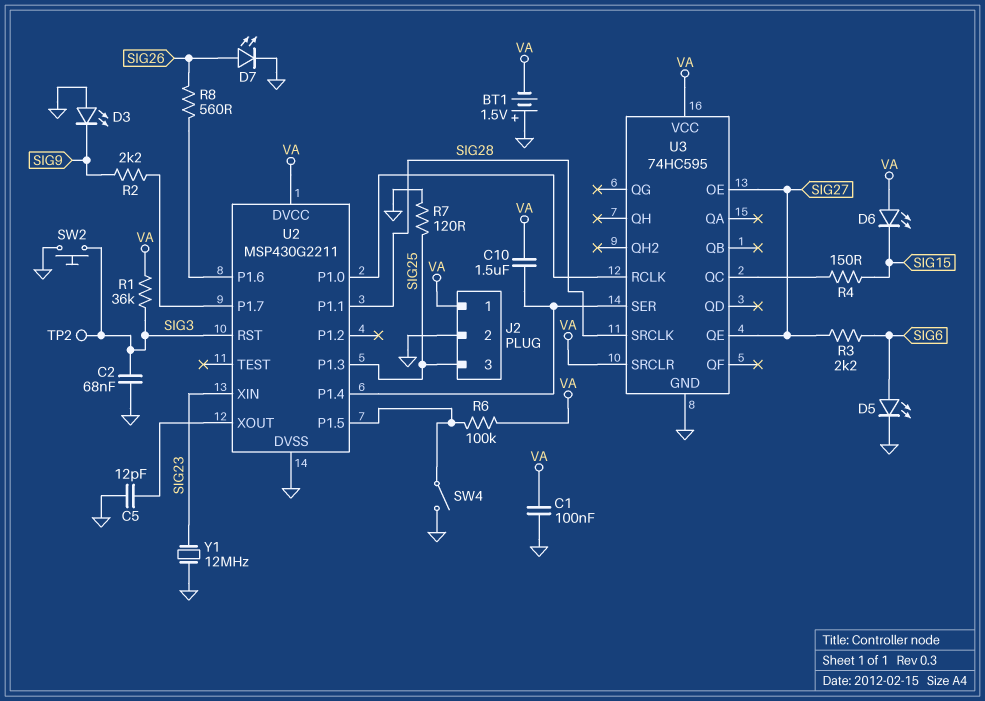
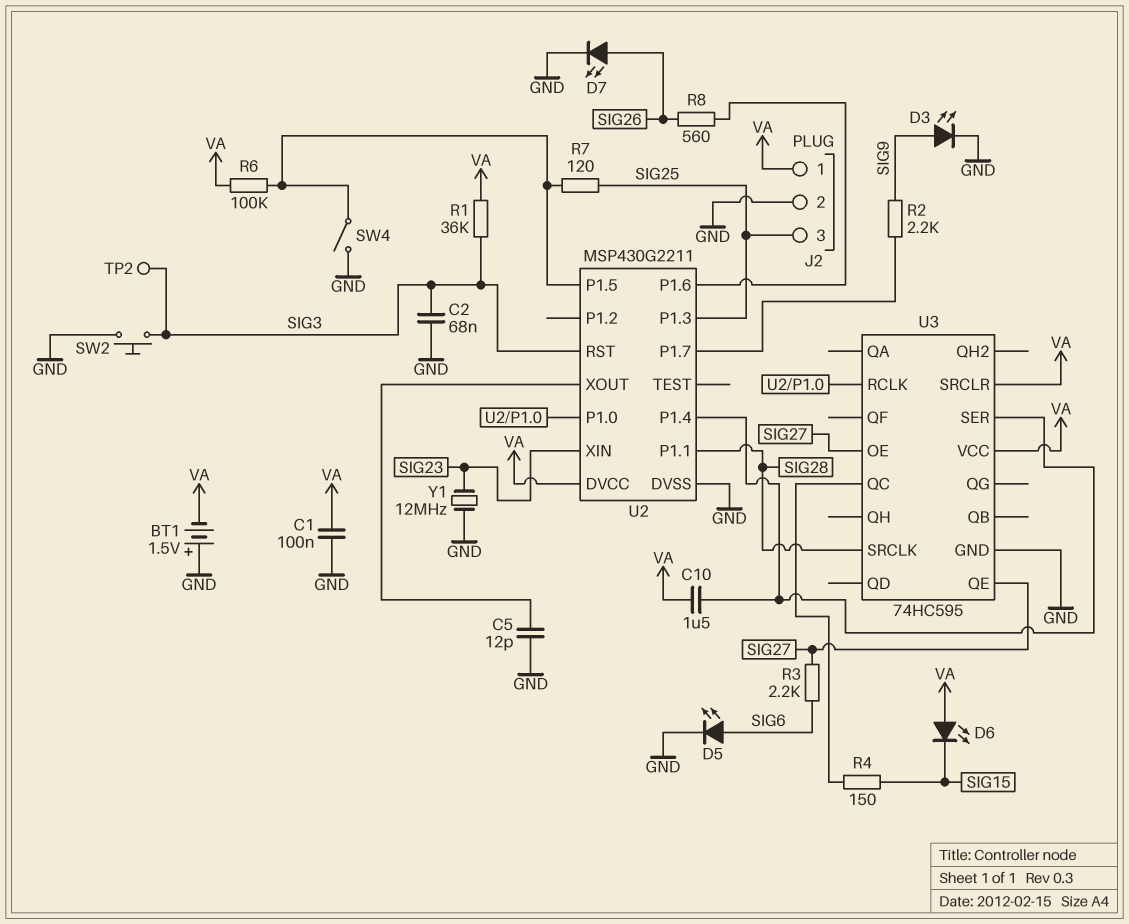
D3: LED (A GND, K SIG9) -> LED (A SIG9, K GND)
R7: 120 (GND, SIG25) -> 120 (SIG25, U2/P1.5)

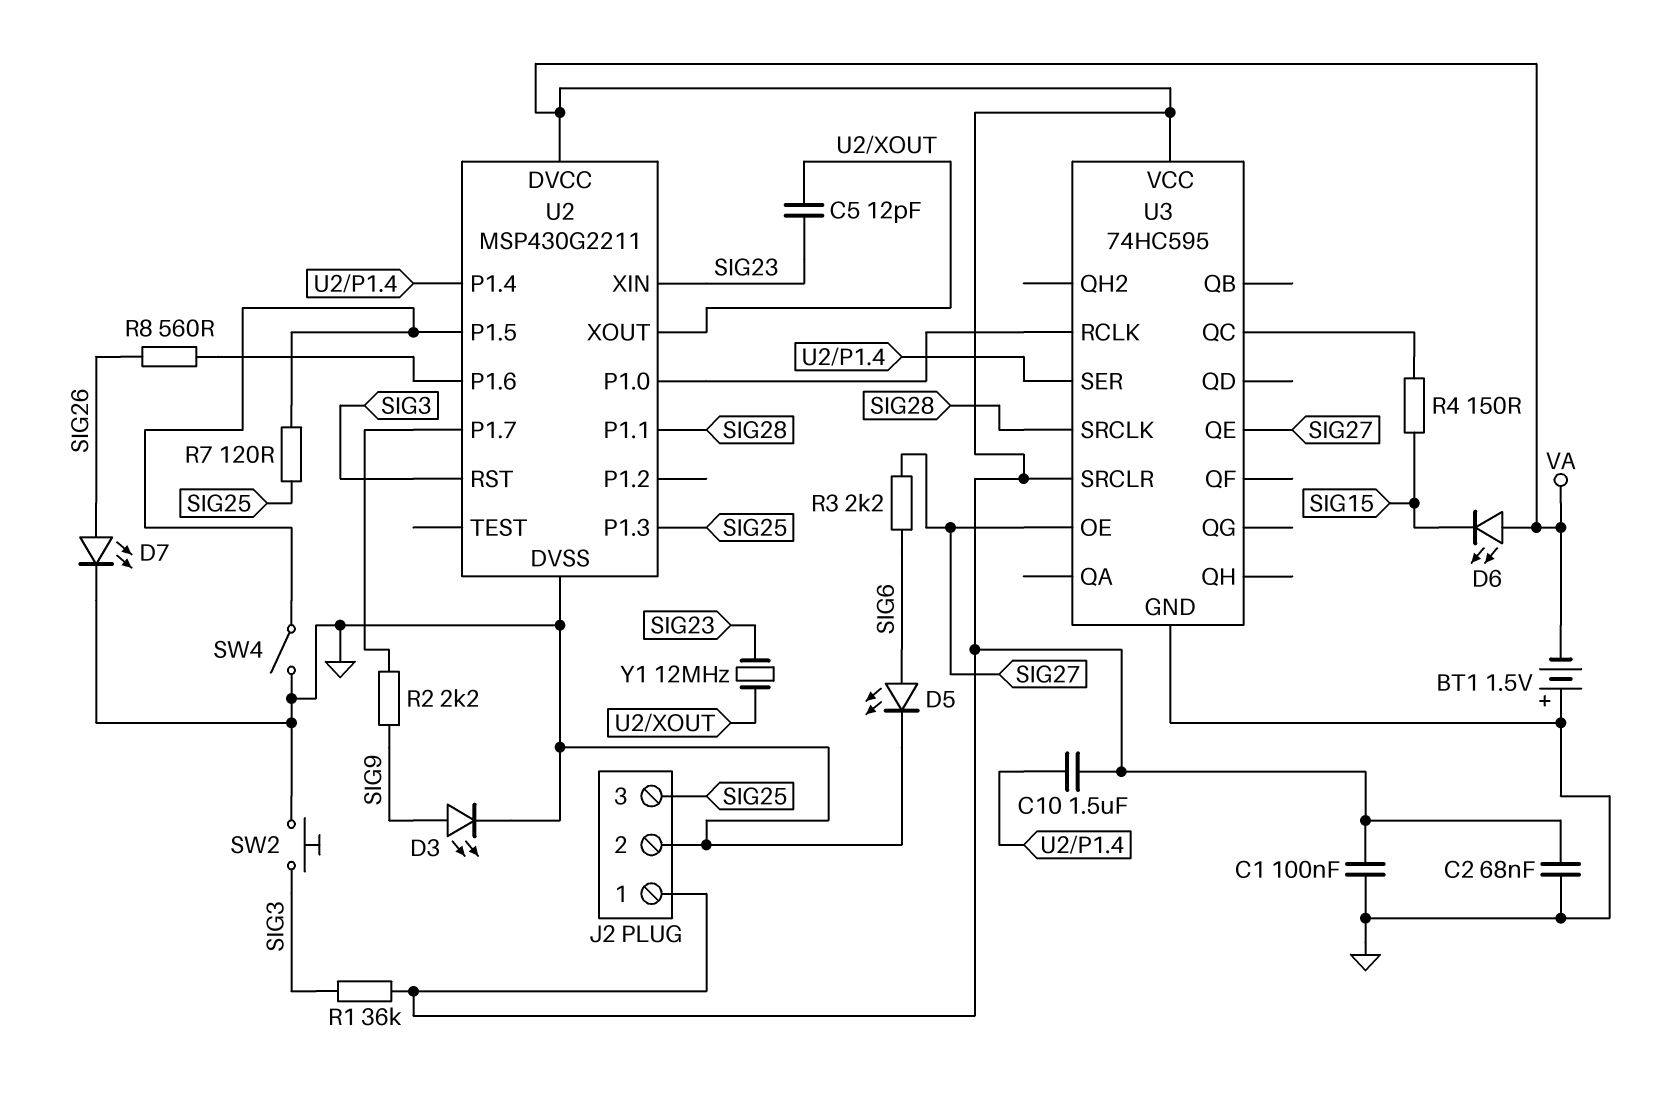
C2: 68nF (GND, SIG3) -> 68nF (GND, VA)
C5: 12pF (GND, U2/XOUT) -> 12pF (SIG23, U2/XOUT)
R6: 100k (U2/P1.5, VA) -> none
TP2: test point (SIG3) -> none
Y1: 12MHz (GND, SIG23) -> 12MHz (SIG23, U2/XOUT)

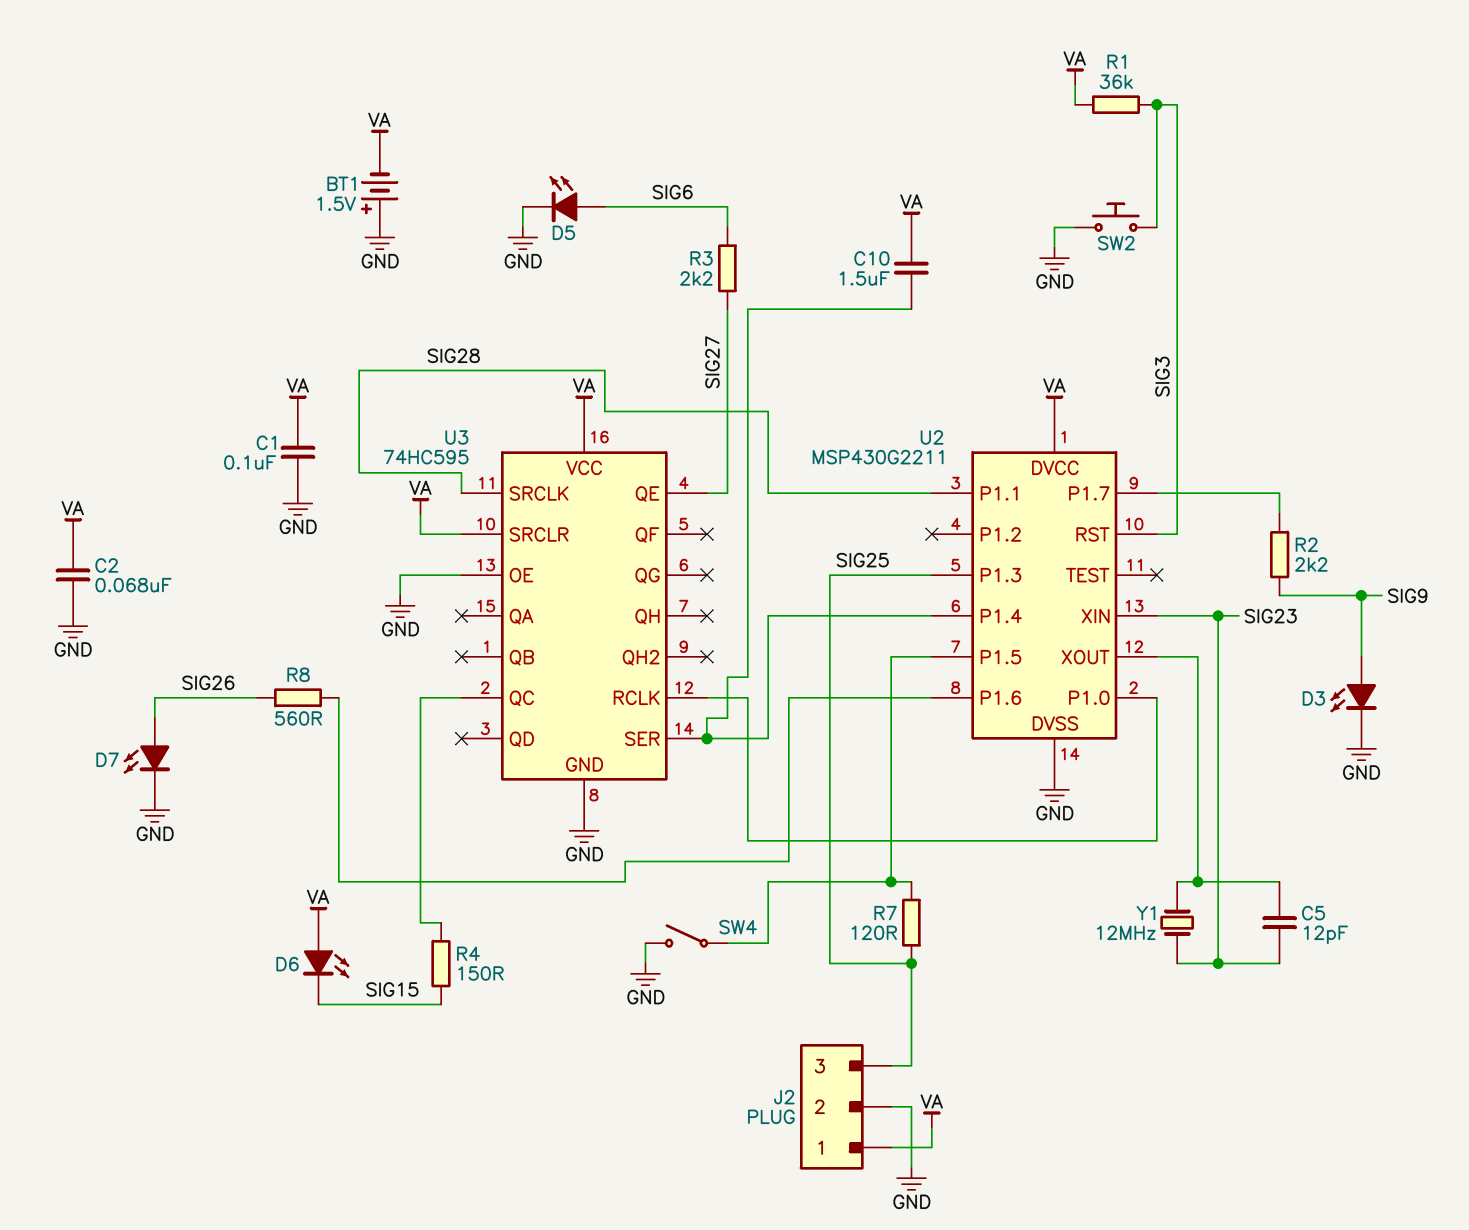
U3 pin OE: SIG27 -> GND

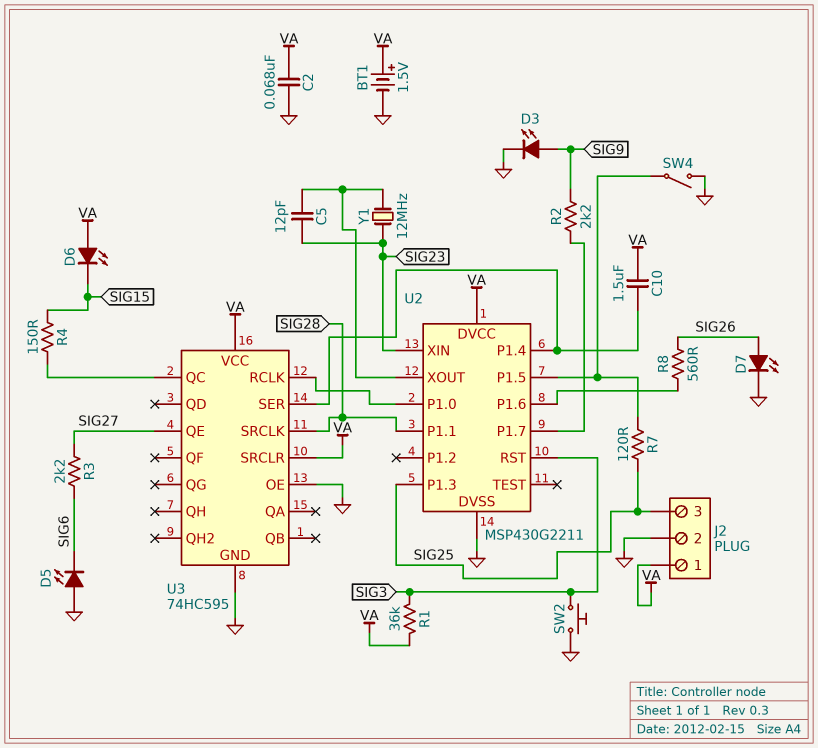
BT1: 1.5V (plus GND, minus VA) -> 1.5V (plus VA, minus GND)
C1: 100nF (GND, VA) -> none
D5: LED (A SIG6, K GND) -> LED (A GND, K SIG6)

